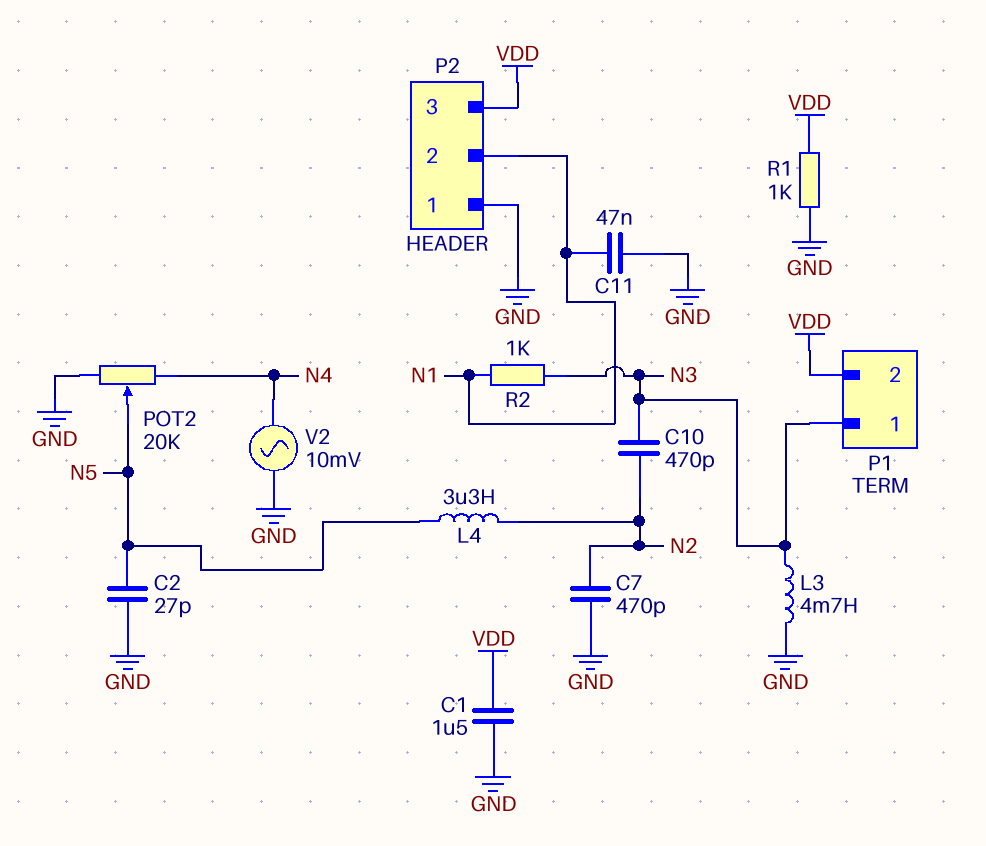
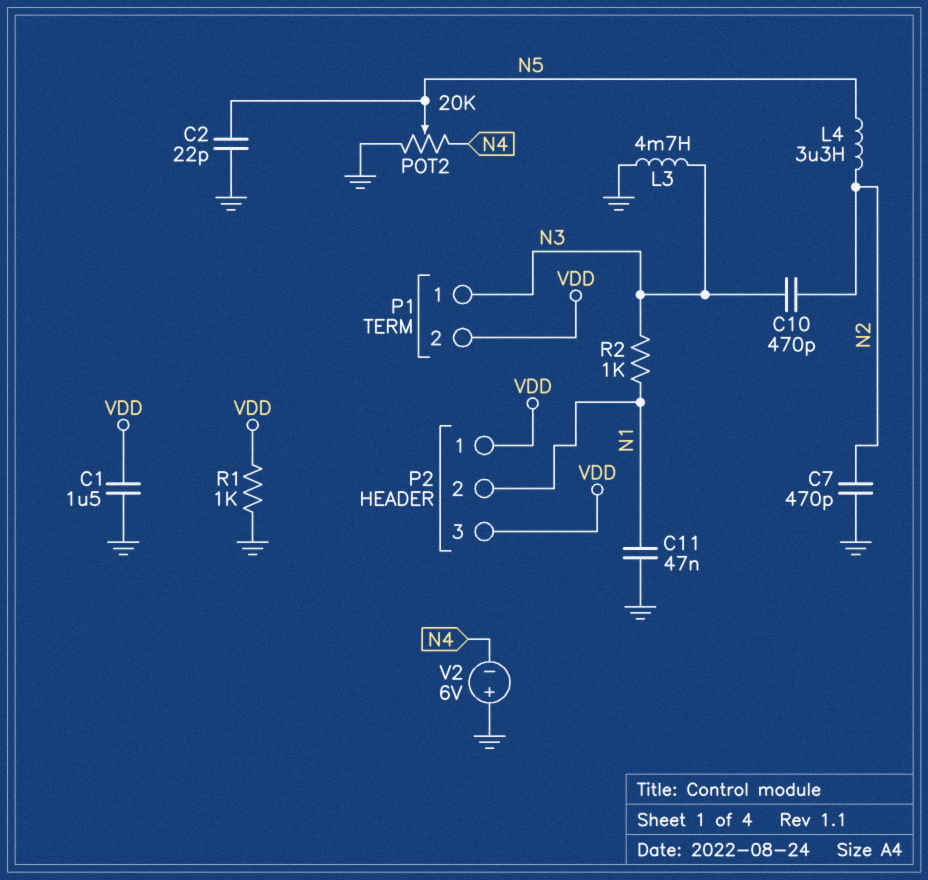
C2: 27pF (GND, N5) -> 22pF (GND, N5)
P2 pin 1: GND -> VDD
V2: AC 10mV (GND, N4) -> 6V (plus GND, minus N4)

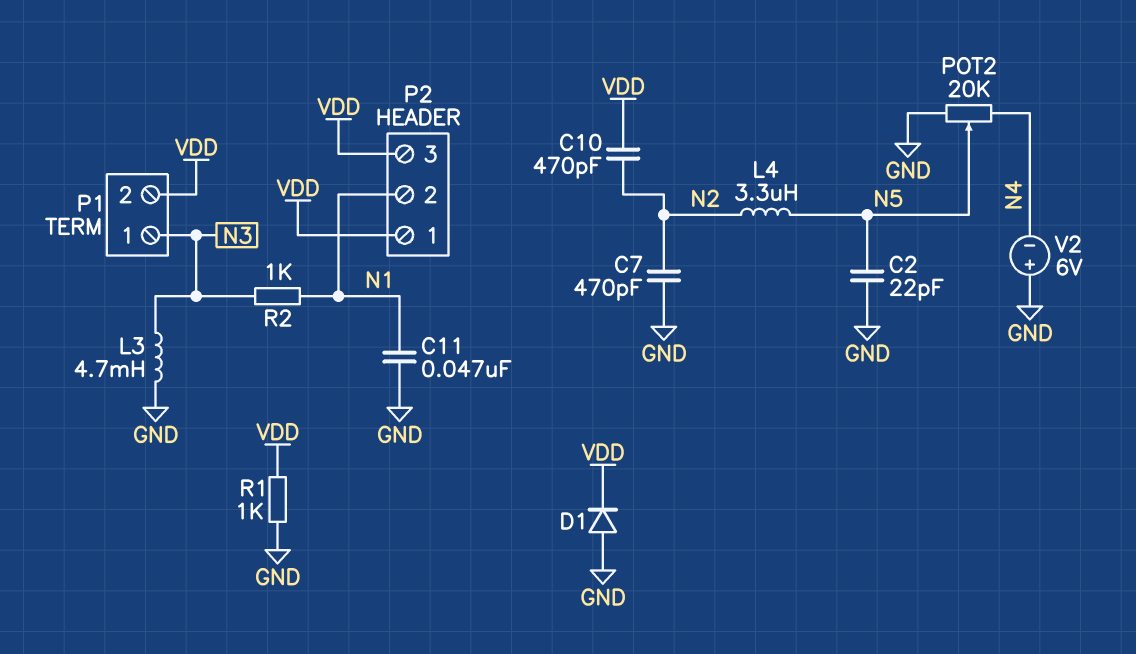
C1: 1.5uF (GND, VDD) -> none
C10: 470pF (N2, N3) -> 470pF (N2, VDD)
D1: none -> diode (A GND, K VDD)

